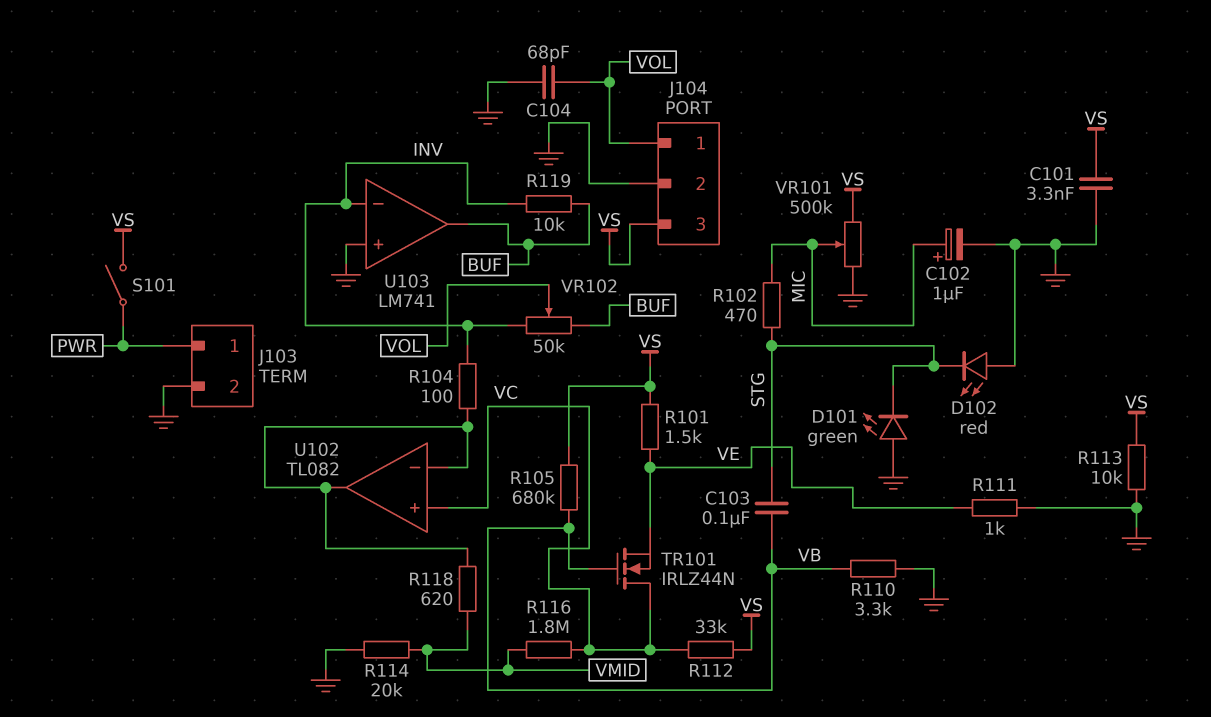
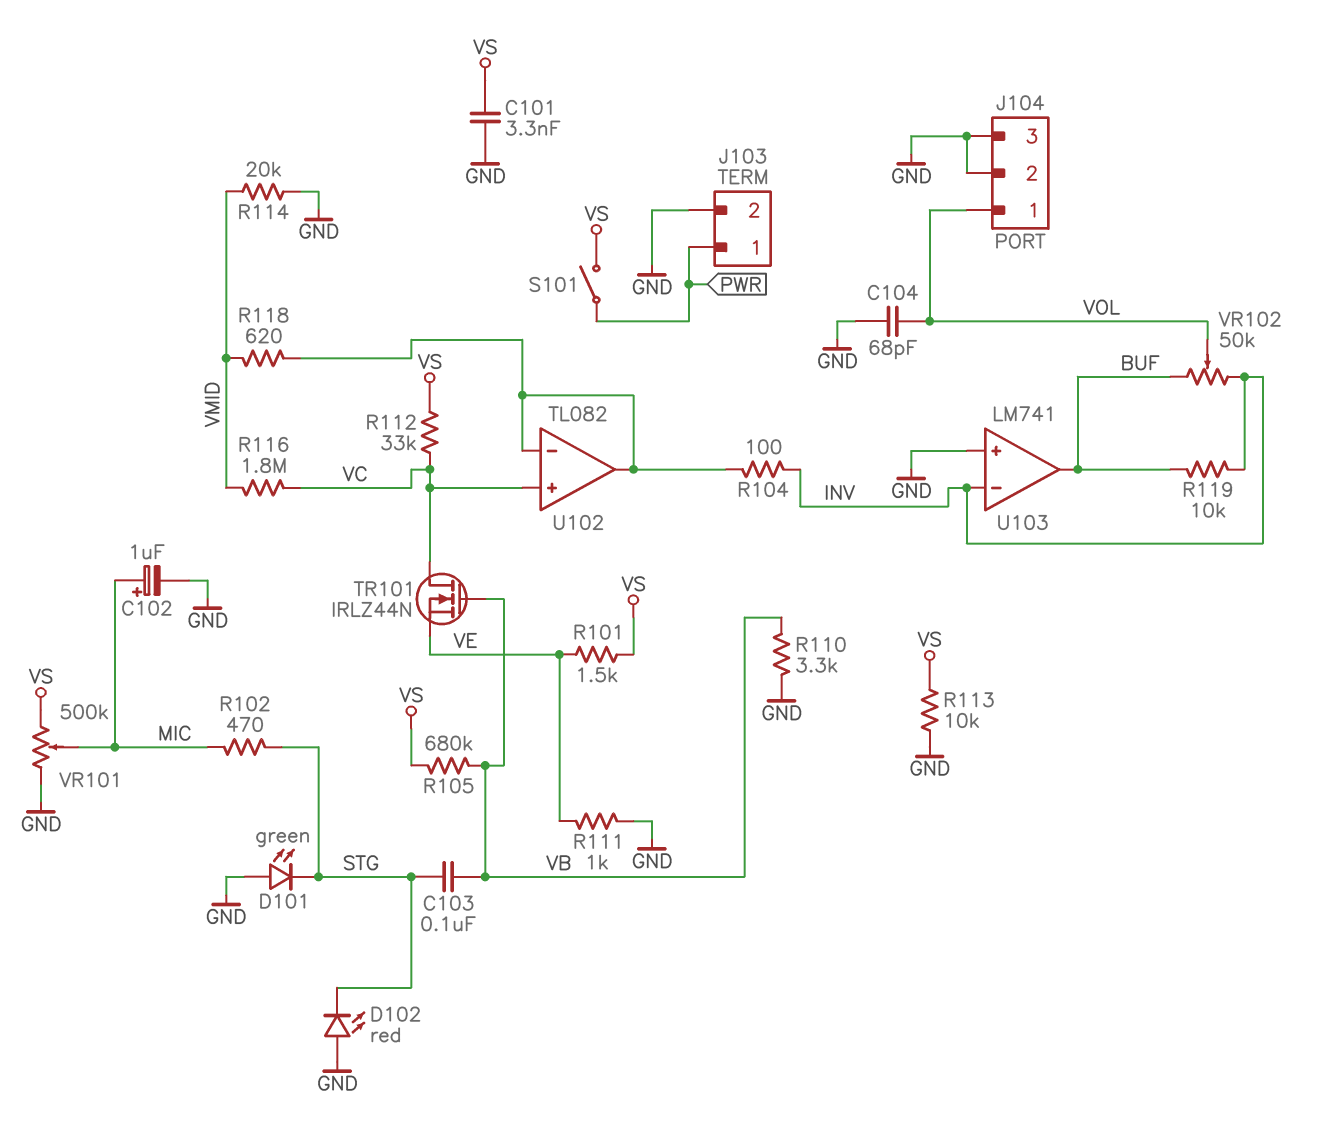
J104 pin 3: VS -> GND

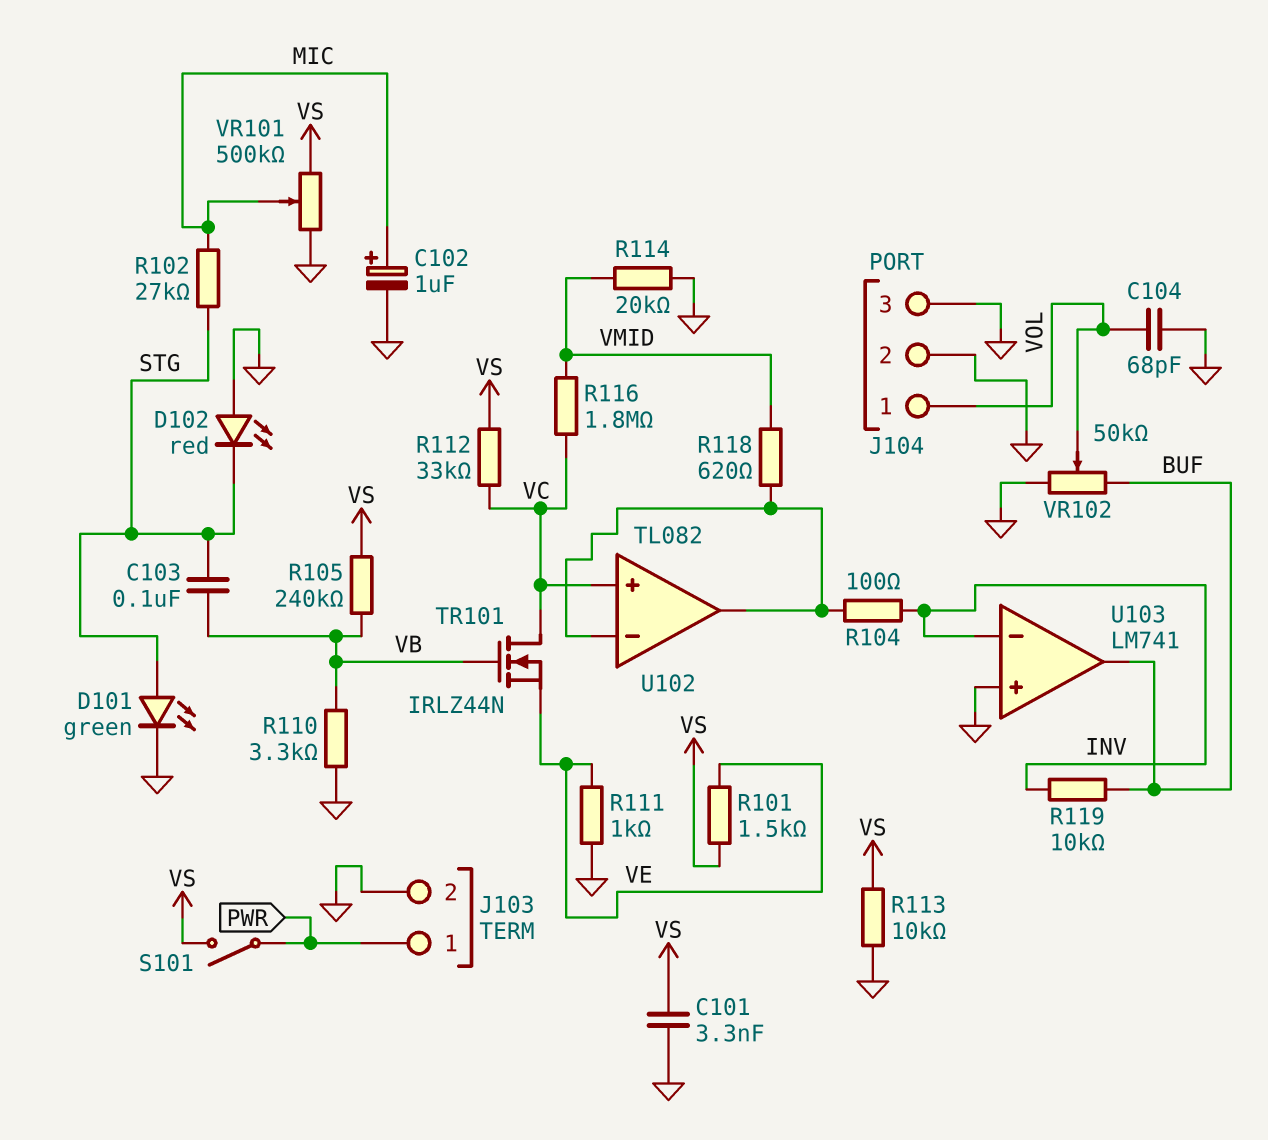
D101: LED green (A GND, K STG) -> LED green (A STG, K GND)
R102: 470 (MIC, STG) -> 27k (MIC, STG)
R105: 680k (VB, VS) -> 240k (VB, VS)
VR102: 50k (BUF, INV, wiper VOL) -> 50k (BUF, GND, wiper VOL)

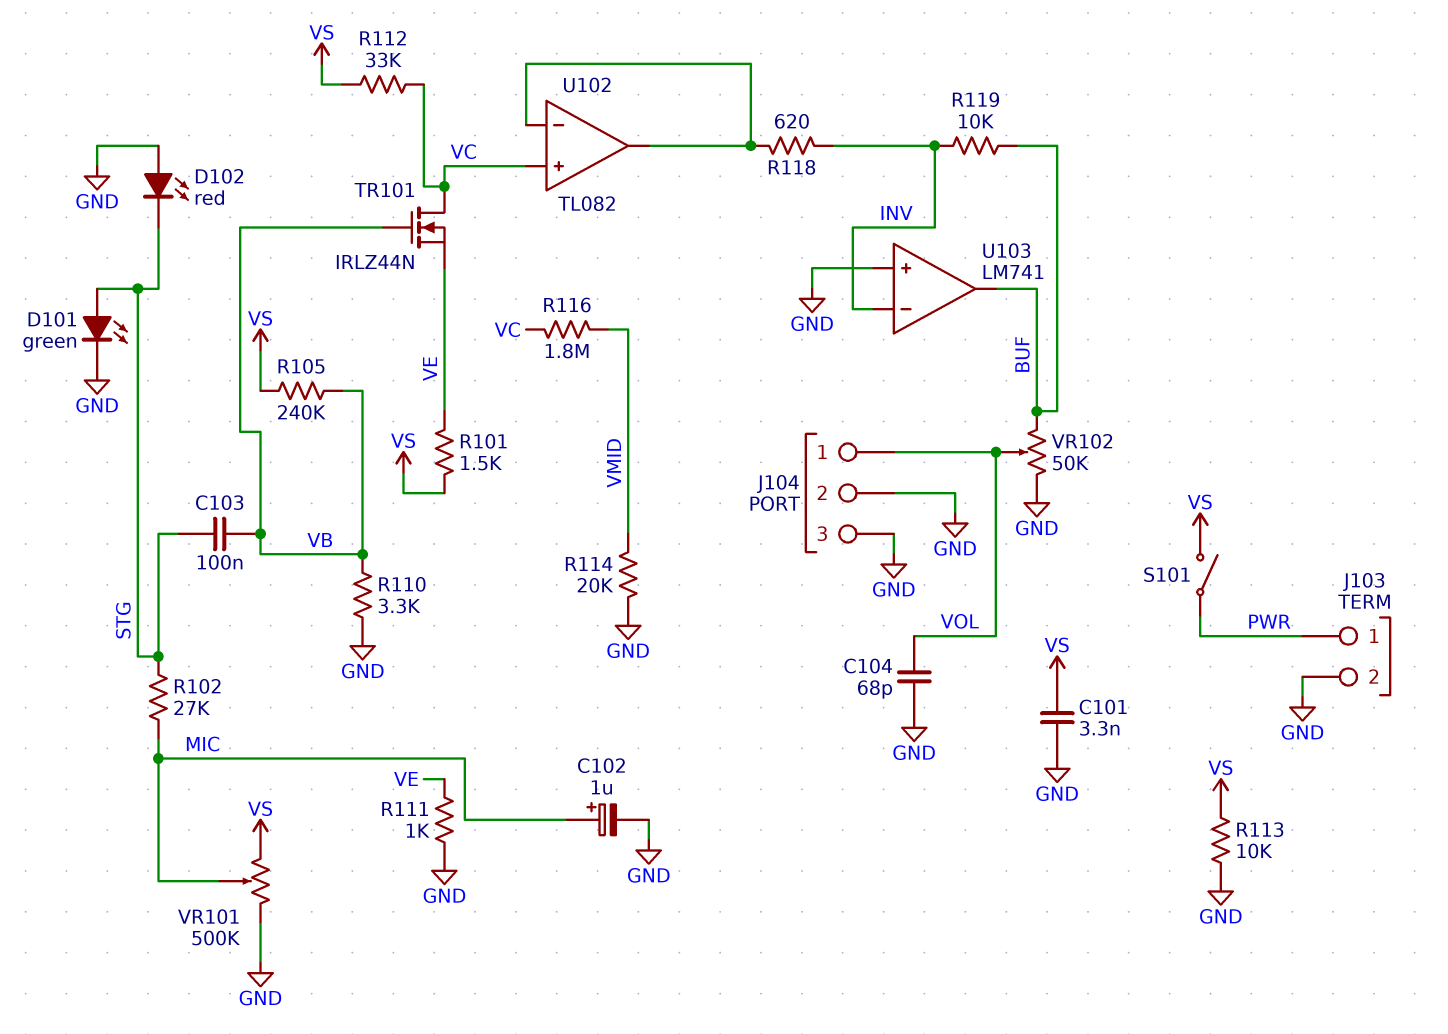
R104: 100 (INV, U102/in-) -> none
R118: 620 (U102/in-, VMID) -> 620 (INV, U102/in-)

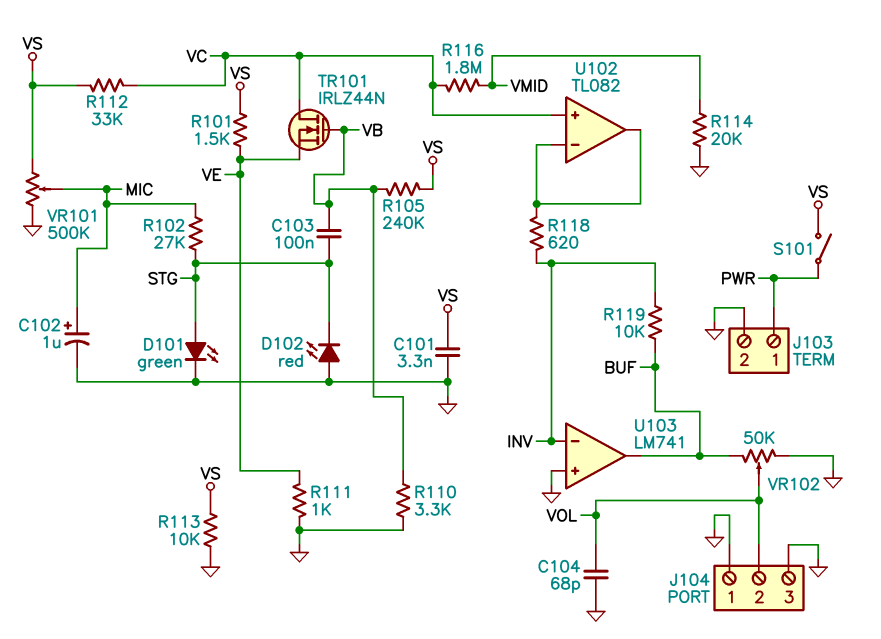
J104 pin 1: VOL -> GND
J104 pin 2: GND -> VOL

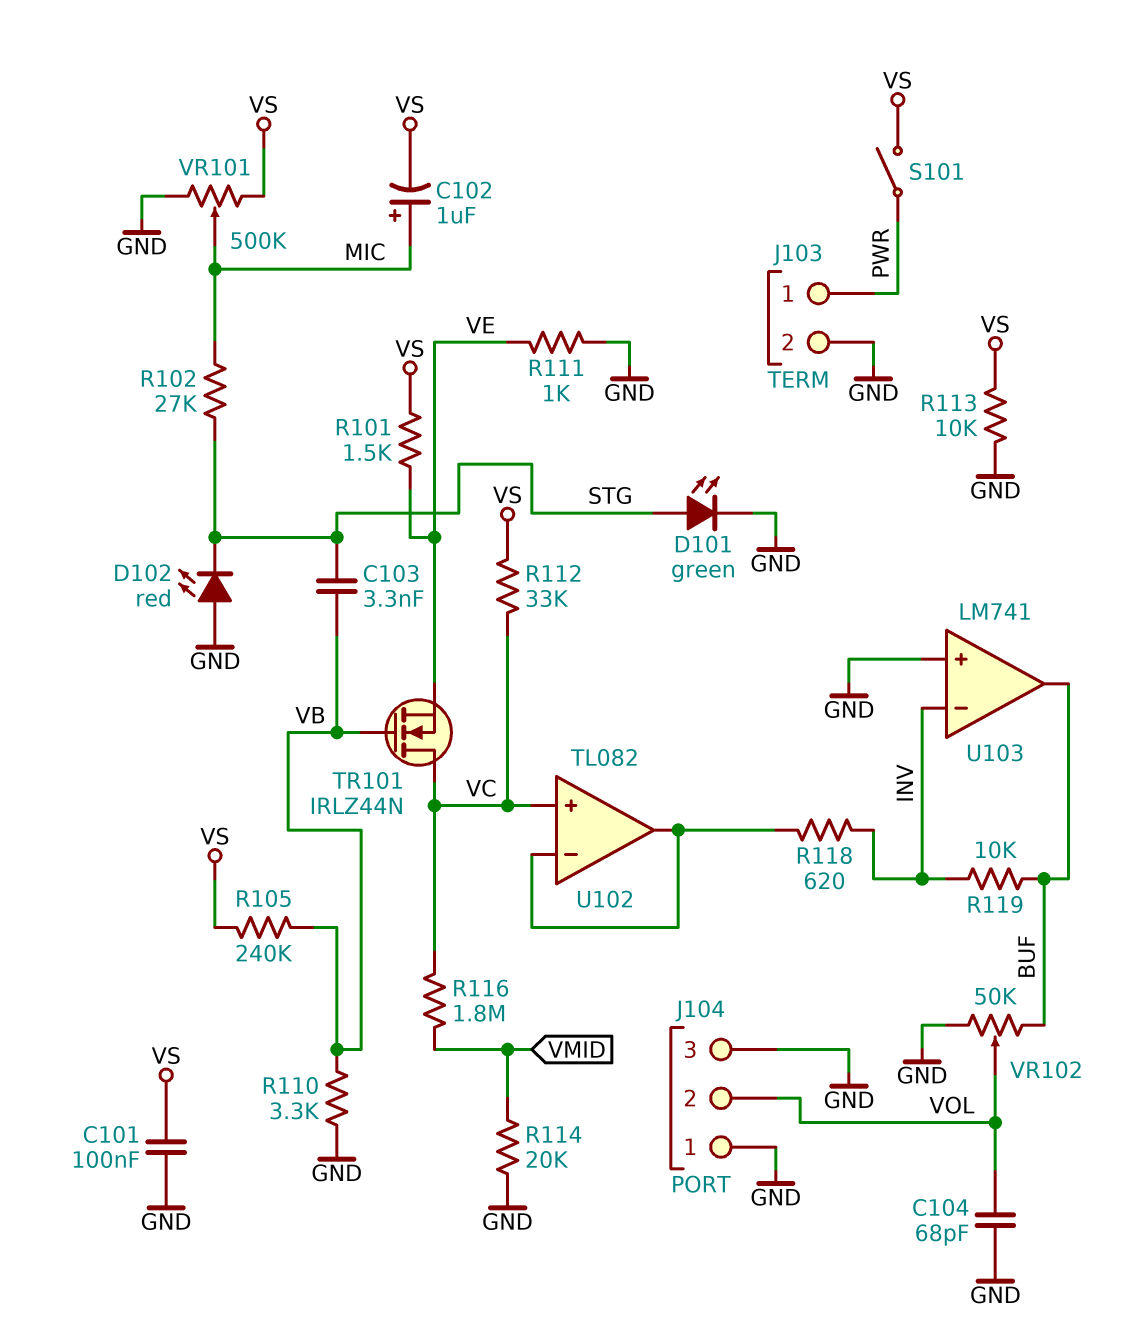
C101: 3.3nF (GND, VS) -> 100nF (GND, VS)
C102: 1uF (plus MIC, minus GND) -> 1uF (plus MIC, minus VS)
C103: 100nF (STG, VB) -> 3.3nF (STG, VB)

